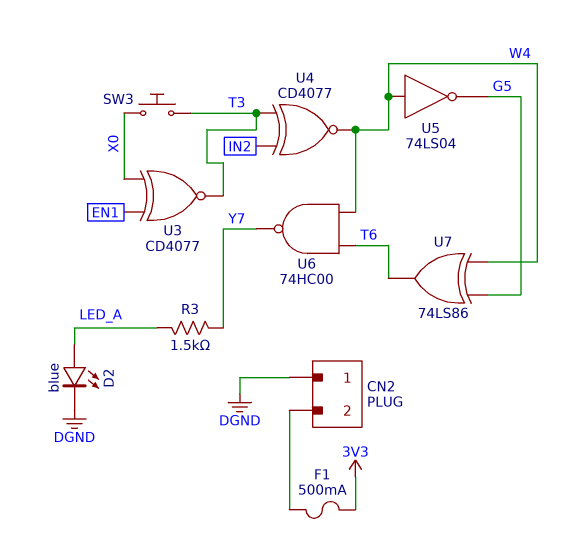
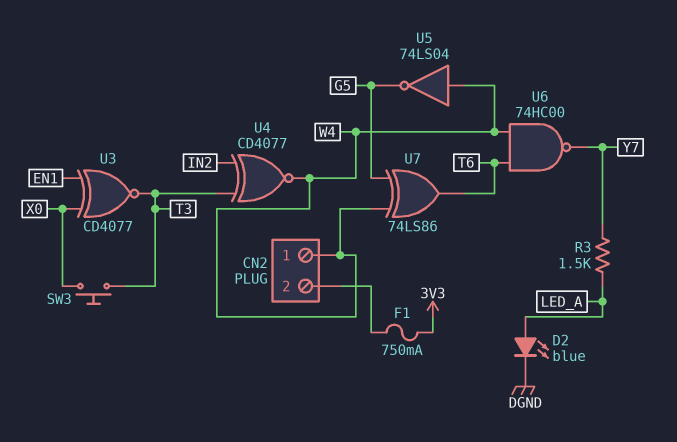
CN2 pin 1: DGND -> W4
F1: 500mA (3V3, CN2/2) -> 750mA (3V3, CN2/2)

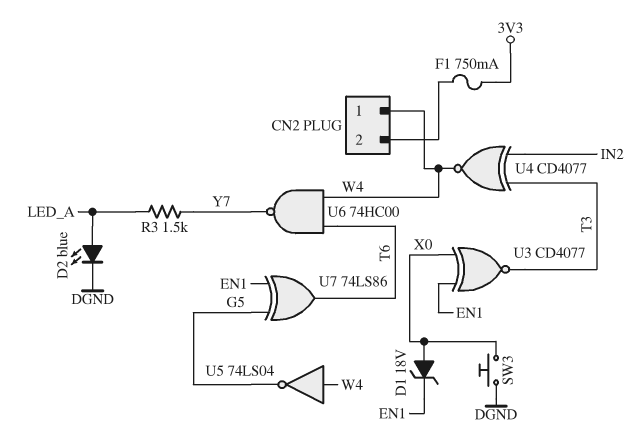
D1: none -> zener 18V (A X0, K EN1)
SW3: button (T3, X0) -> button (DGND, X0)
U7: XOR 74LS86 (in G5, in W4, out T6) -> XOR 74LS86 (in EN1, in G5, out T6)

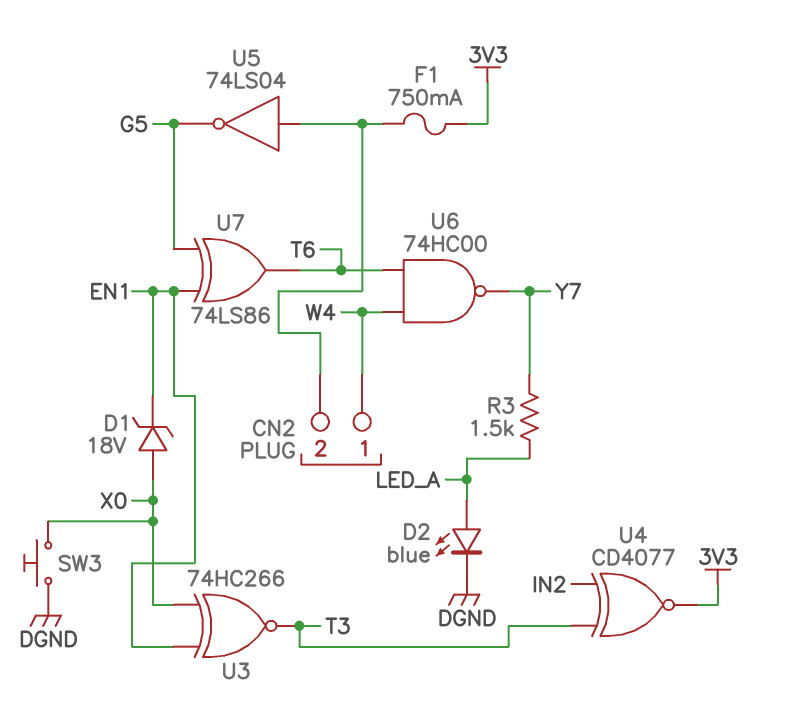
U3: XNOR CD4077 (in EN1, in X0, out T3) -> XNOR 74HC266 (in EN1, in X0, out T3)
U4: XNOR CD4077 (in IN2, in T3, out W4) -> XNOR CD4077 (in IN2, in T3, out 3V3)
U5: NOT 74LS04 (in W4, out G5) -> NOT 74LS04 (in CN2/2, out G5)

